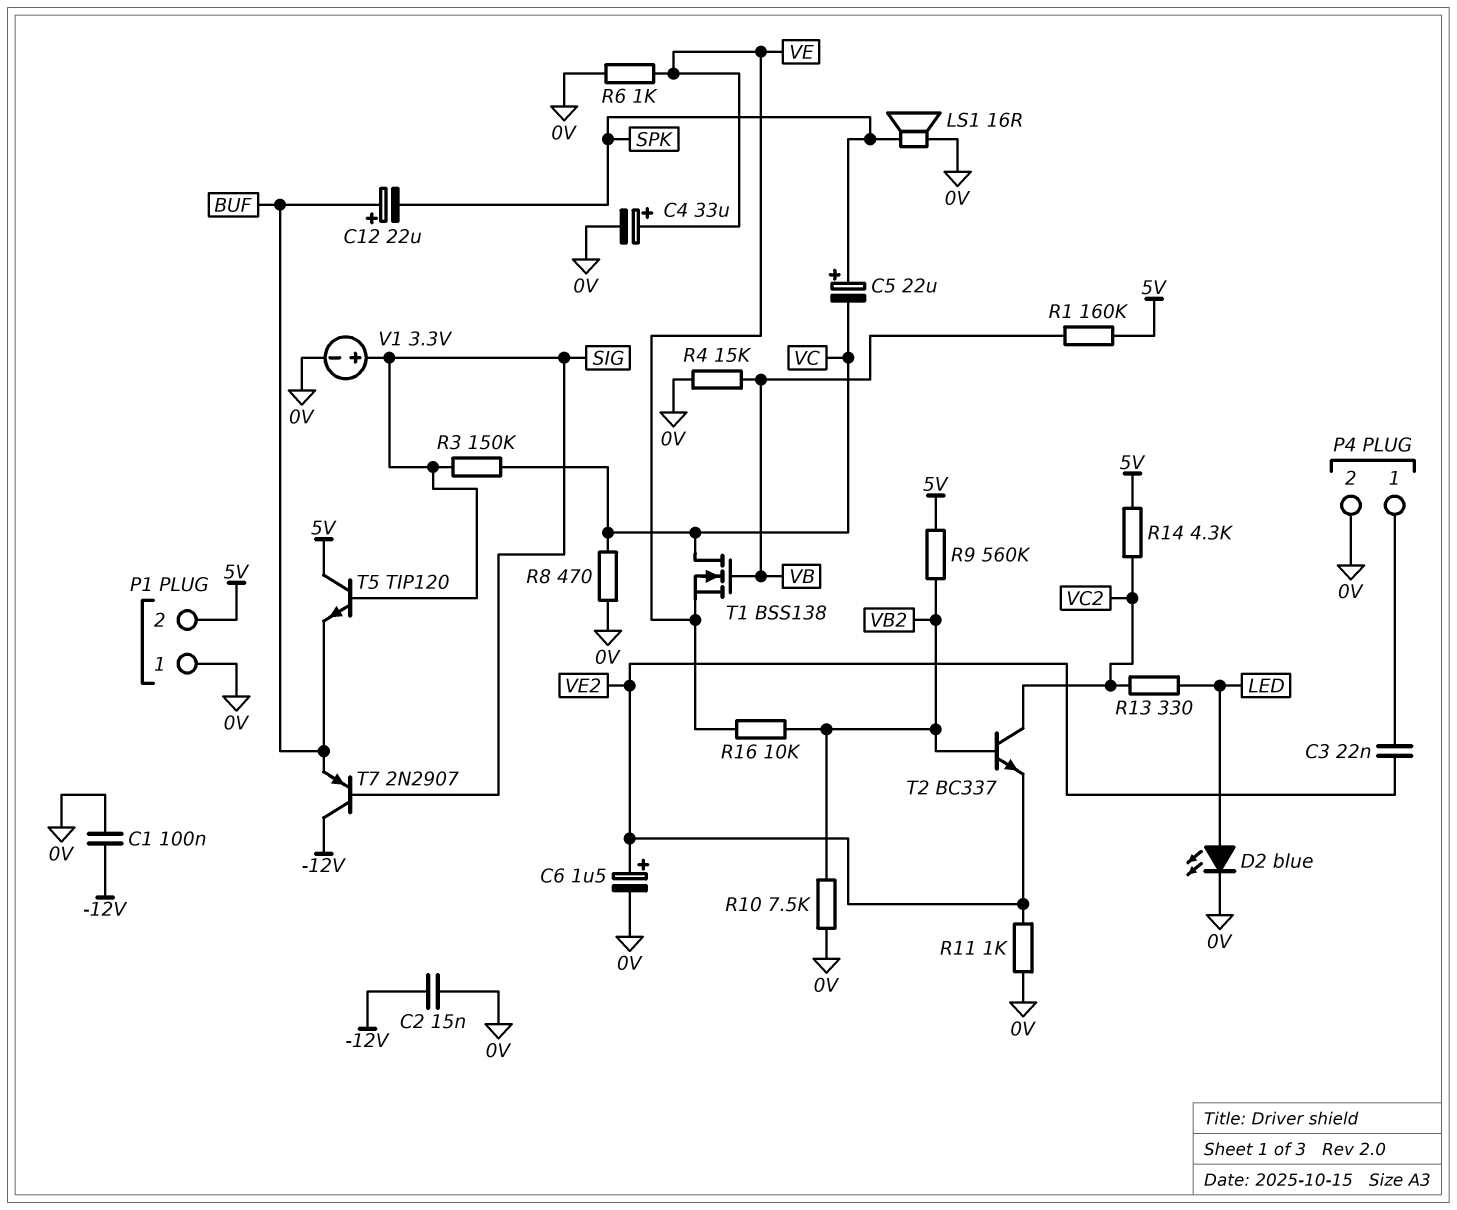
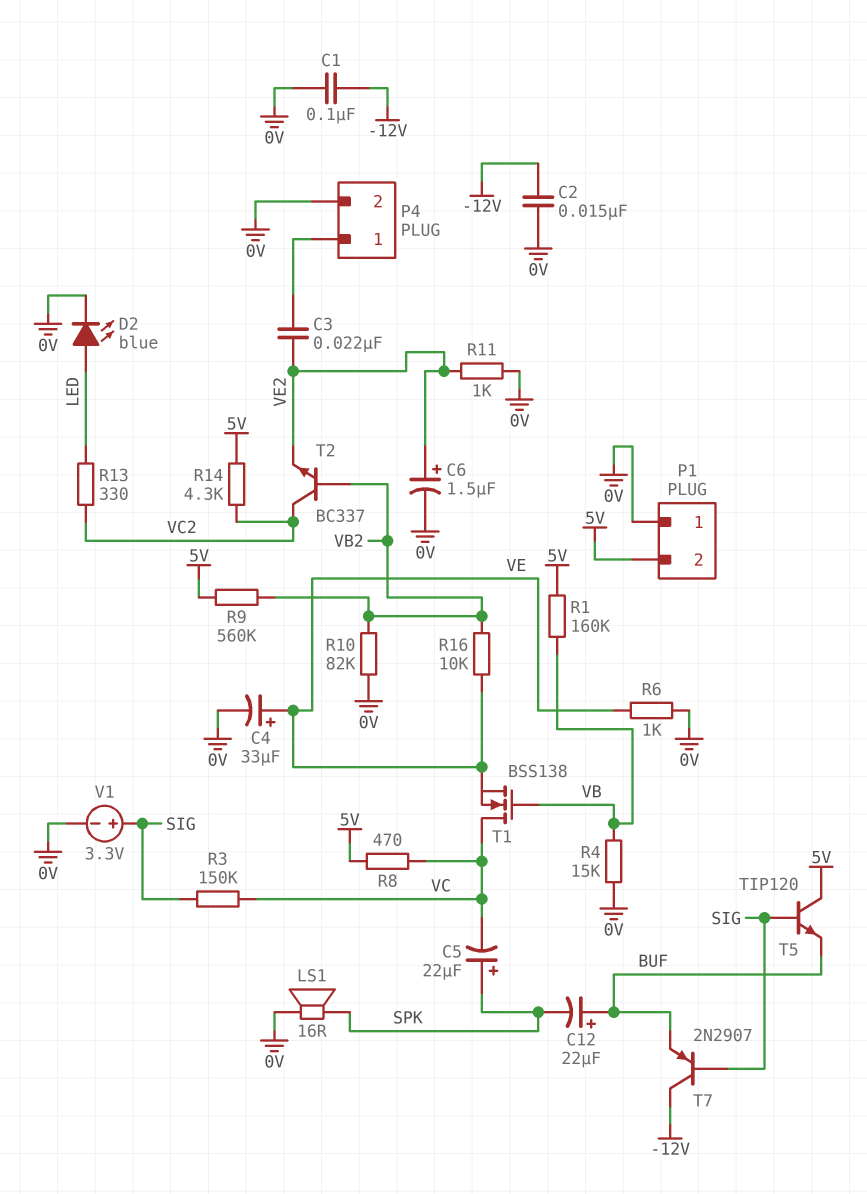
R8: 470 (0V, VC) -> 470 (5V, VC)
R10: 7.5k (0V, VB2) -> 82k (0V, VB2)

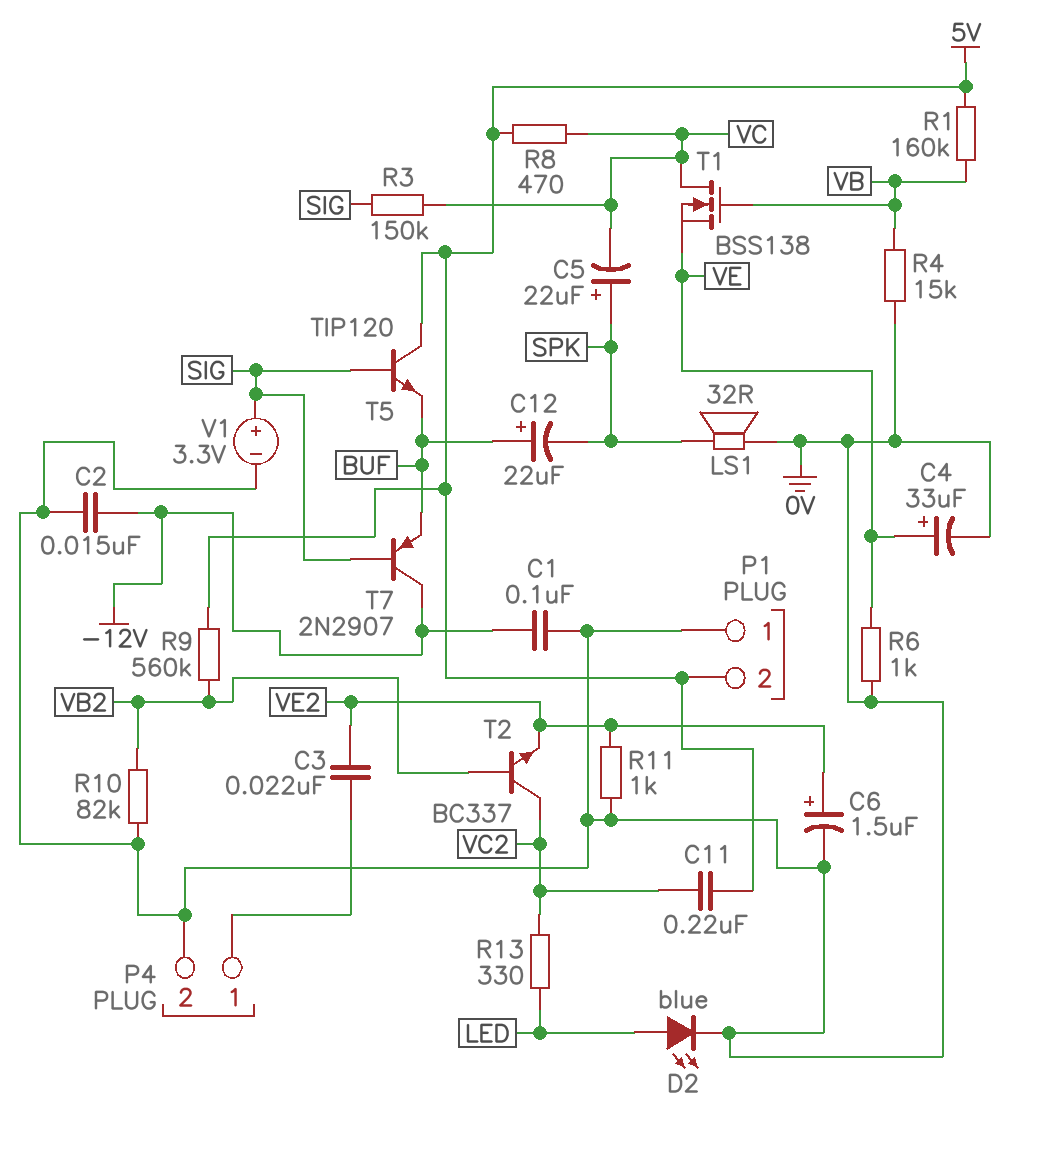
C11: none -> 220nF (5V, VC2)
LS1: speaker 16R (0V, SPK) -> speaker 32R (0V, SPK)
R14: 4.3k (5V, VC2) -> none
R16: 10k (VB2, VE) -> none

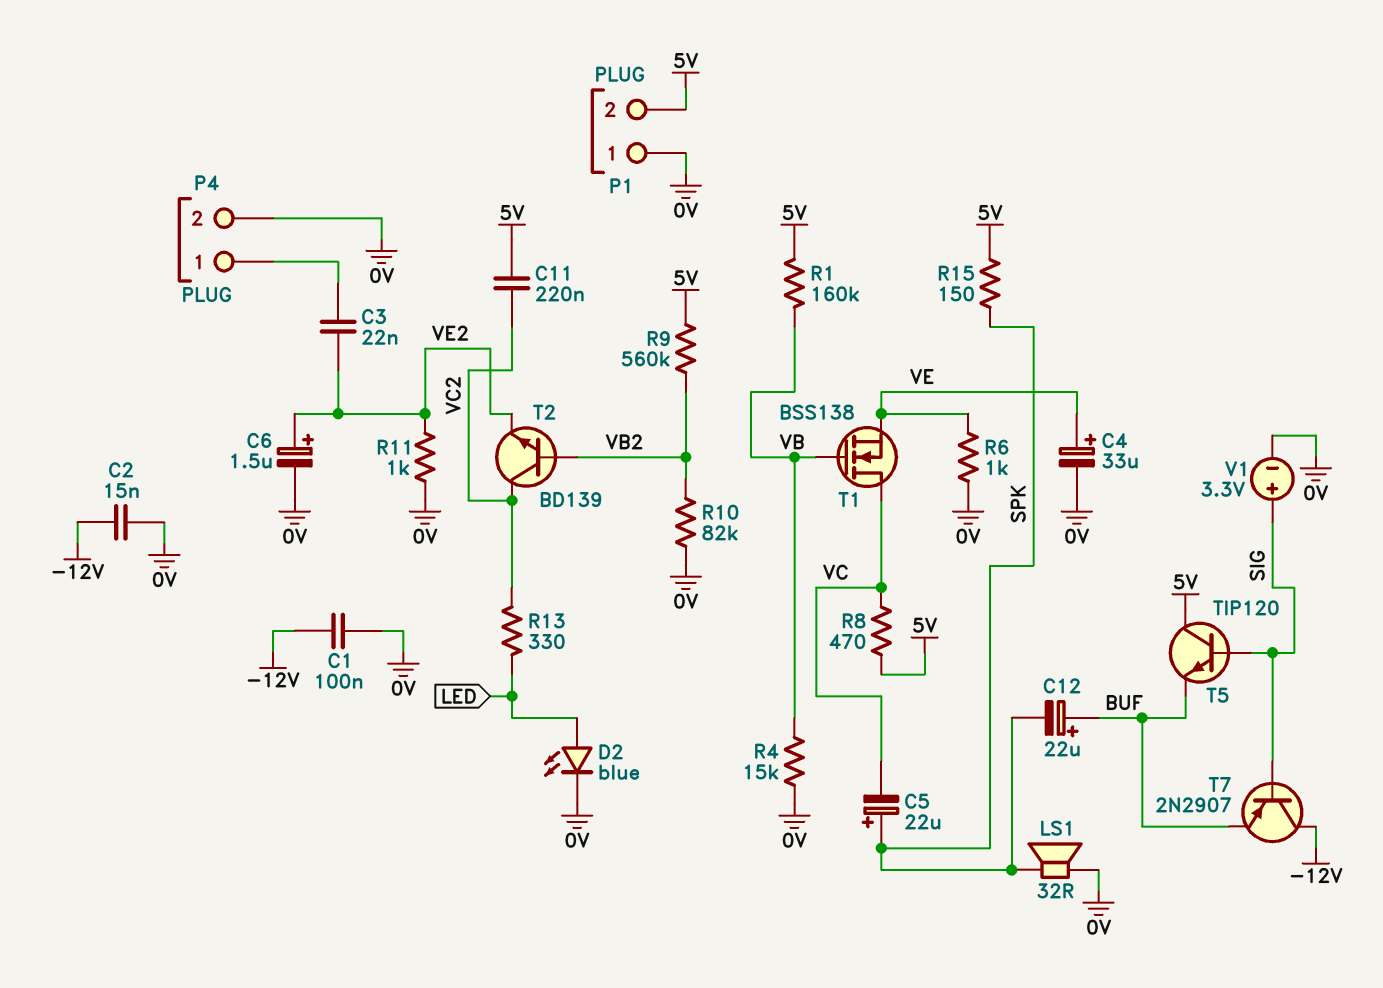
R3: 150k (SIG, VC) -> none
R15: none -> 150 (5V, SPK)
T2: NPN BC337 (B VB2, C VC2, E VE2) -> NPN BD139 (B VB2, C VC2, E VE2)

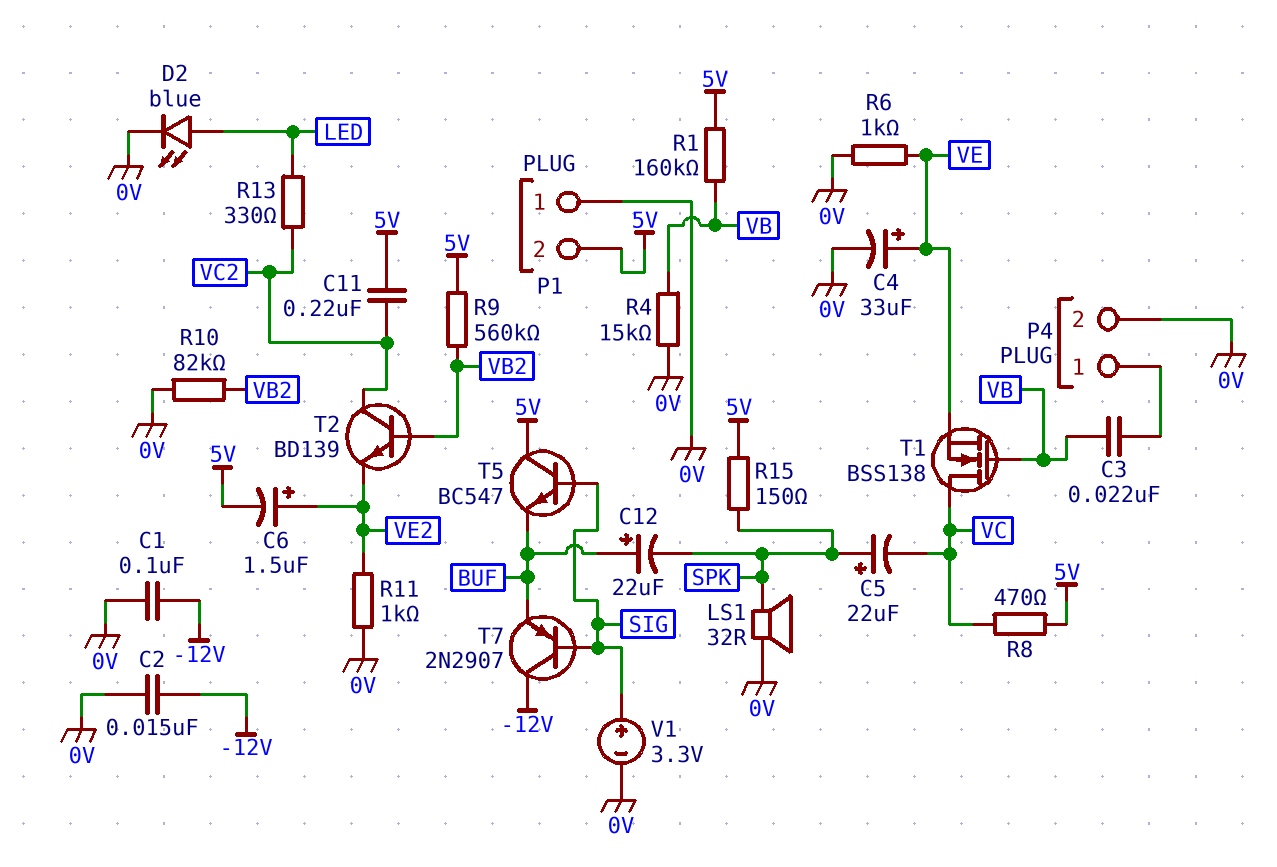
C3: 22nF (P4/1, VE2) -> 22nF (P4/1, VB)
C6: 1.5uF (plus VE2, minus 0V) -> 1.5uF (plus VE2, minus 5V)
T5: NPN TIP120 (B SIG, C 5V, E BUF) -> NPN BC547 (B SIG, C 5V, E BUF)

